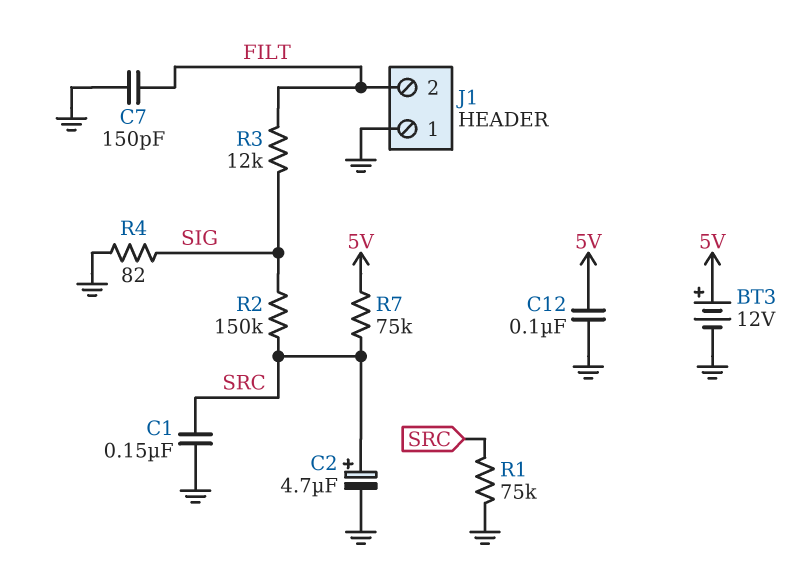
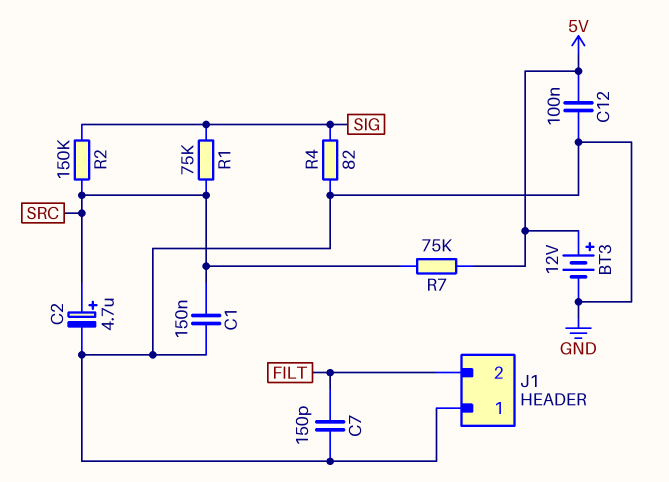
R1: 75k (GND, SRC) -> 75k (SIG, SRC)
R3: 12k (FILT, SIG) -> none

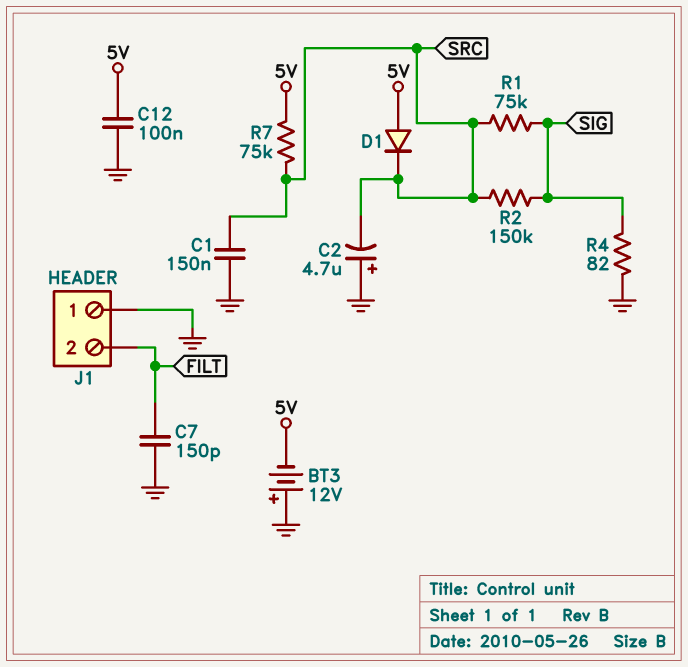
BT3: 12V (plus 5V, minus GND) -> 12V (plus GND, minus 5V)
C2: 4.7uF (plus SRC, minus GND) -> 4.7uF (plus GND, minus SRC)
D1: none -> diode (A 5V, K SRC)

